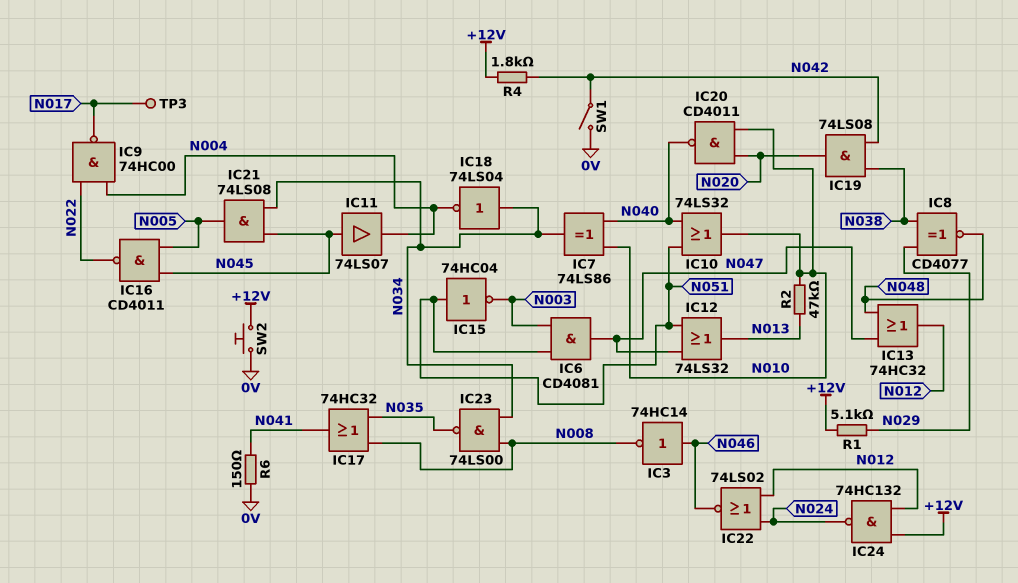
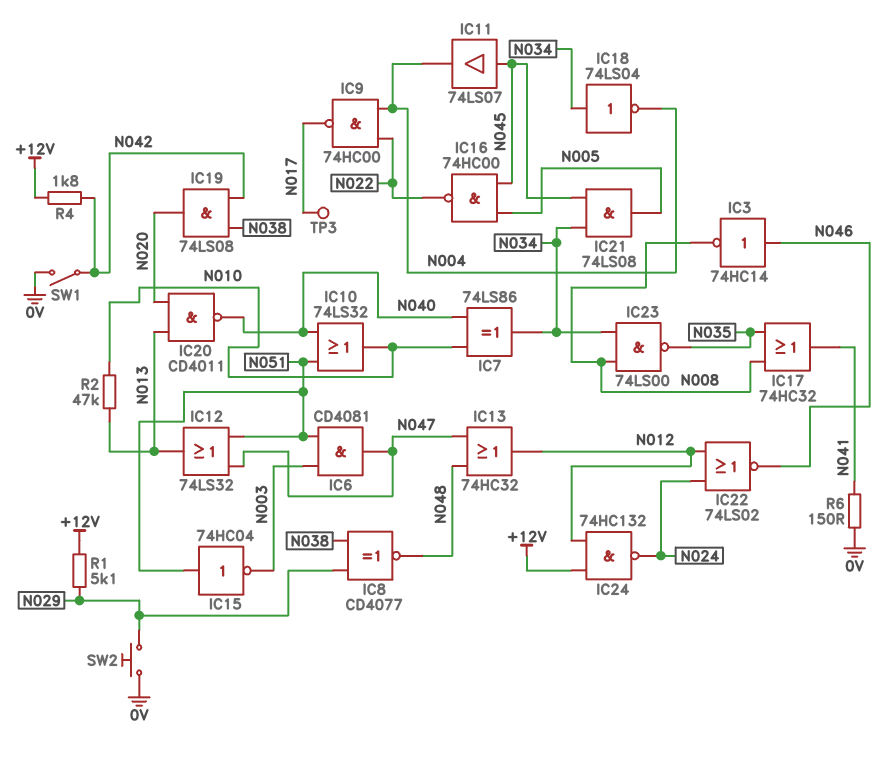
IC16: NAND CD4011 (in N005, in N045, out N022) -> NAND 74HC00 (in N005, in N045, out N022)
IC20: NAND CD4011 (in N010, in N020, out N040) -> NAND CD4011 (in N013, in N020, out N040)
SW2: button (+12V, 0V) -> button (0V, N029)

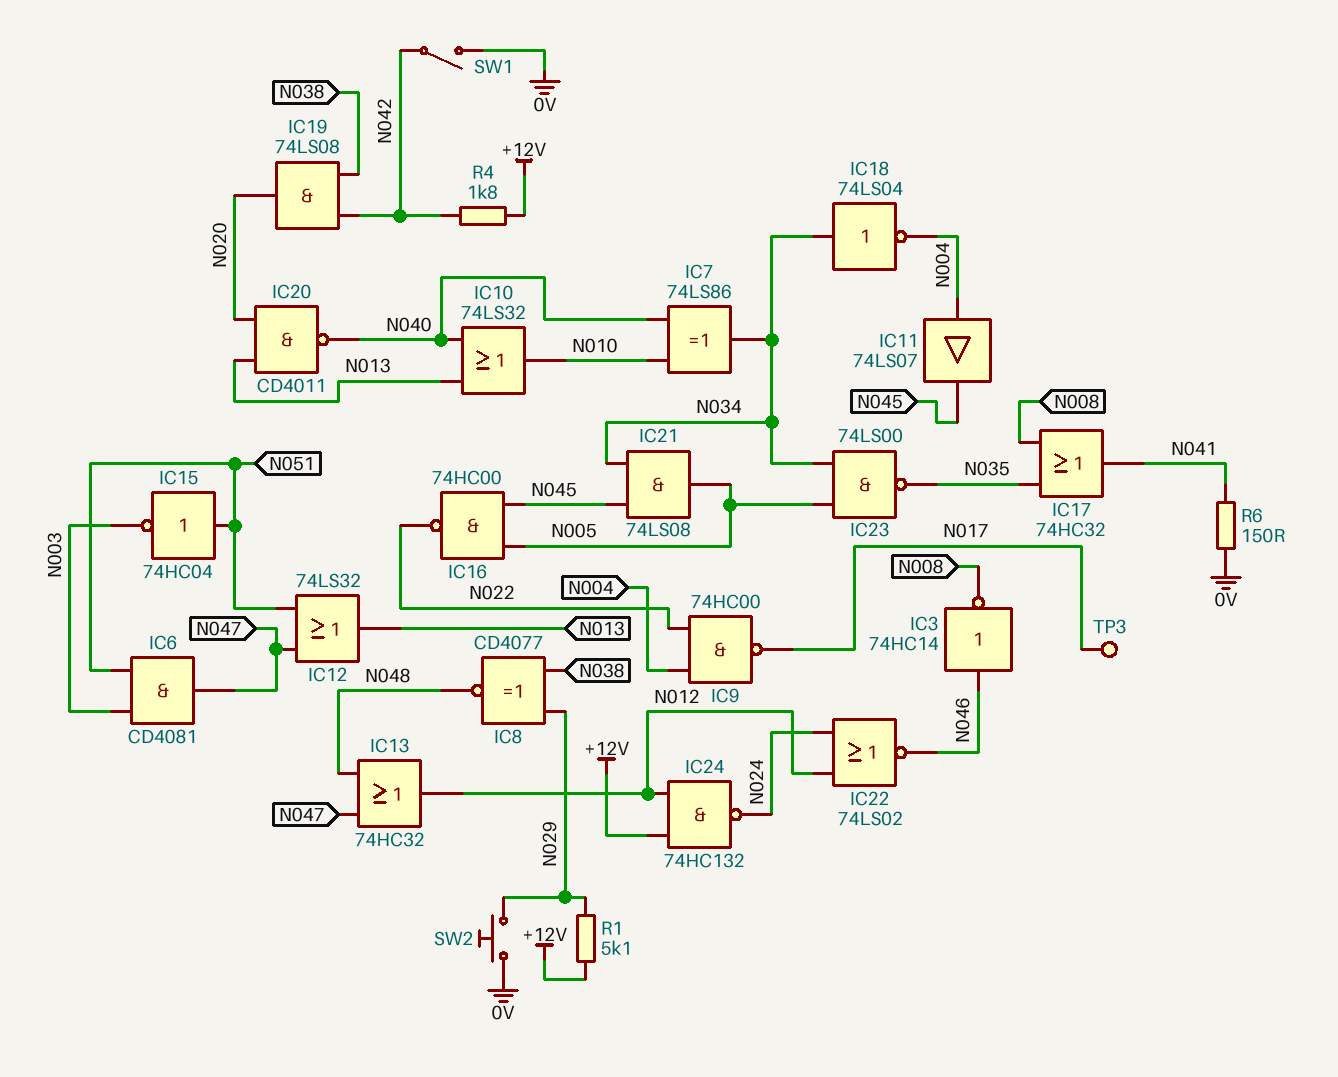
IC10: OR 74LS32 (in N040, in N051, out N010) -> OR 74LS32 (in N013, in N040, out N010)
IC11: buffer 74LS07 (in N045, out N004) -> buffer 74LS07 (in N004, out N045)
IC23: NAND 74LS00 (in N008, in N034, out N035) -> NAND 74LS00 (in N005, in N034, out N035)
R2: 47k (N010, N013) -> none

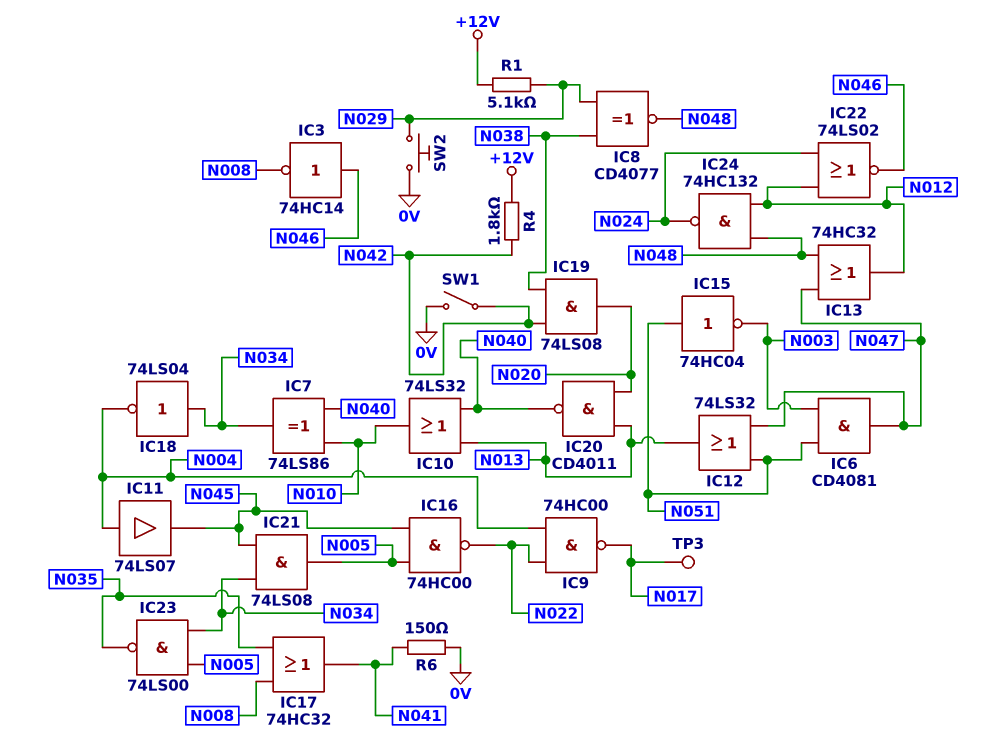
IC24: NAND 74HC132 (in +12V, in N012, out N024) -> NAND 74HC132 (in N012, in N048, out N024)

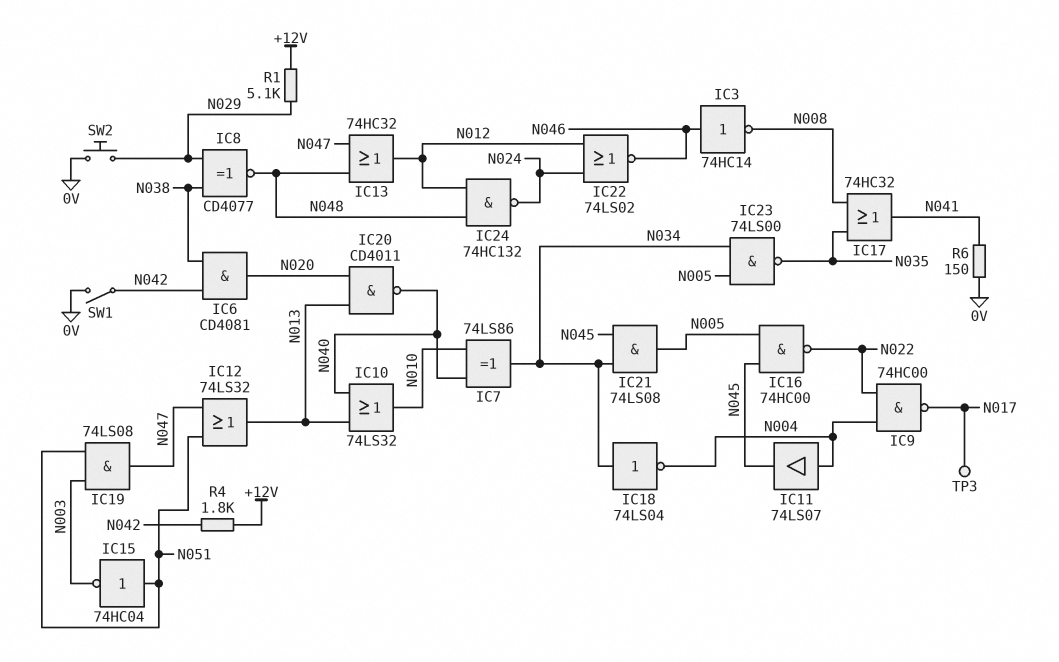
IC6: AND CD4081 (in N003, in N051, out N047) -> AND CD4081 (in N038, in N042, out N020)
IC19: AND 74LS08 (in N038, in N042, out N020) -> AND 74LS08 (in N003, in N051, out N047)

